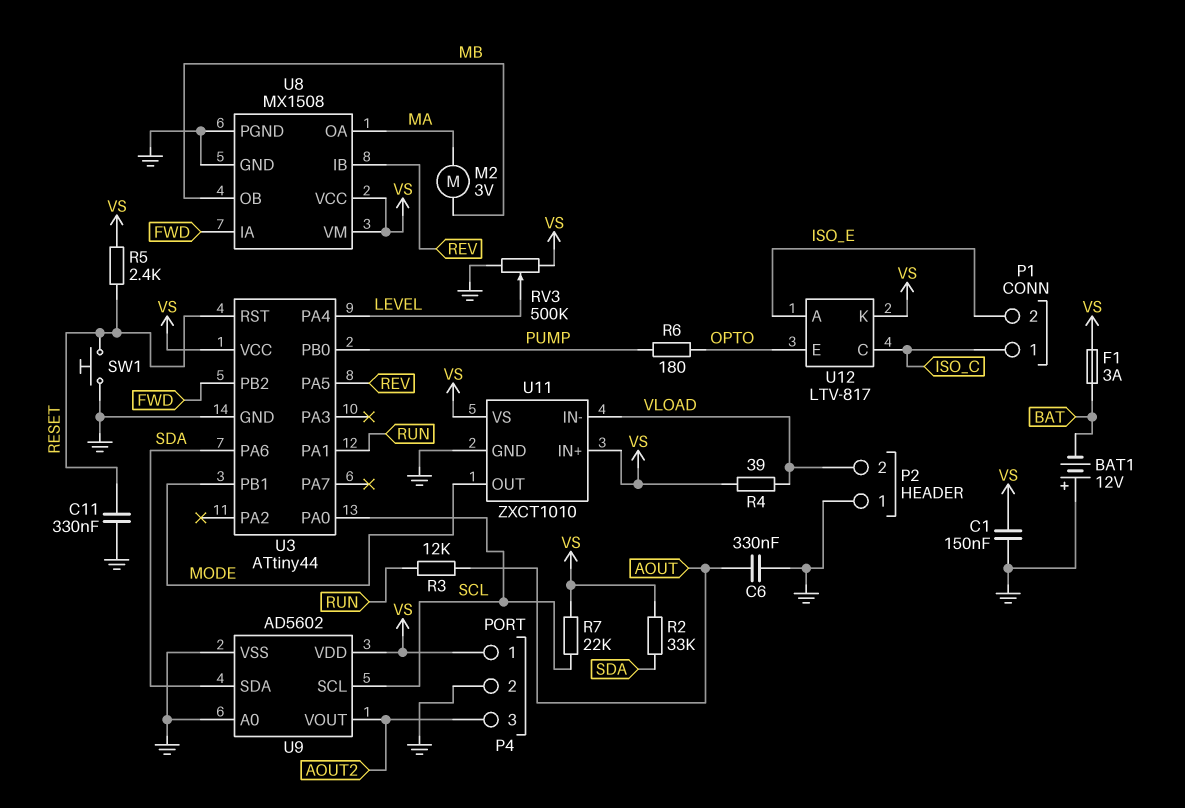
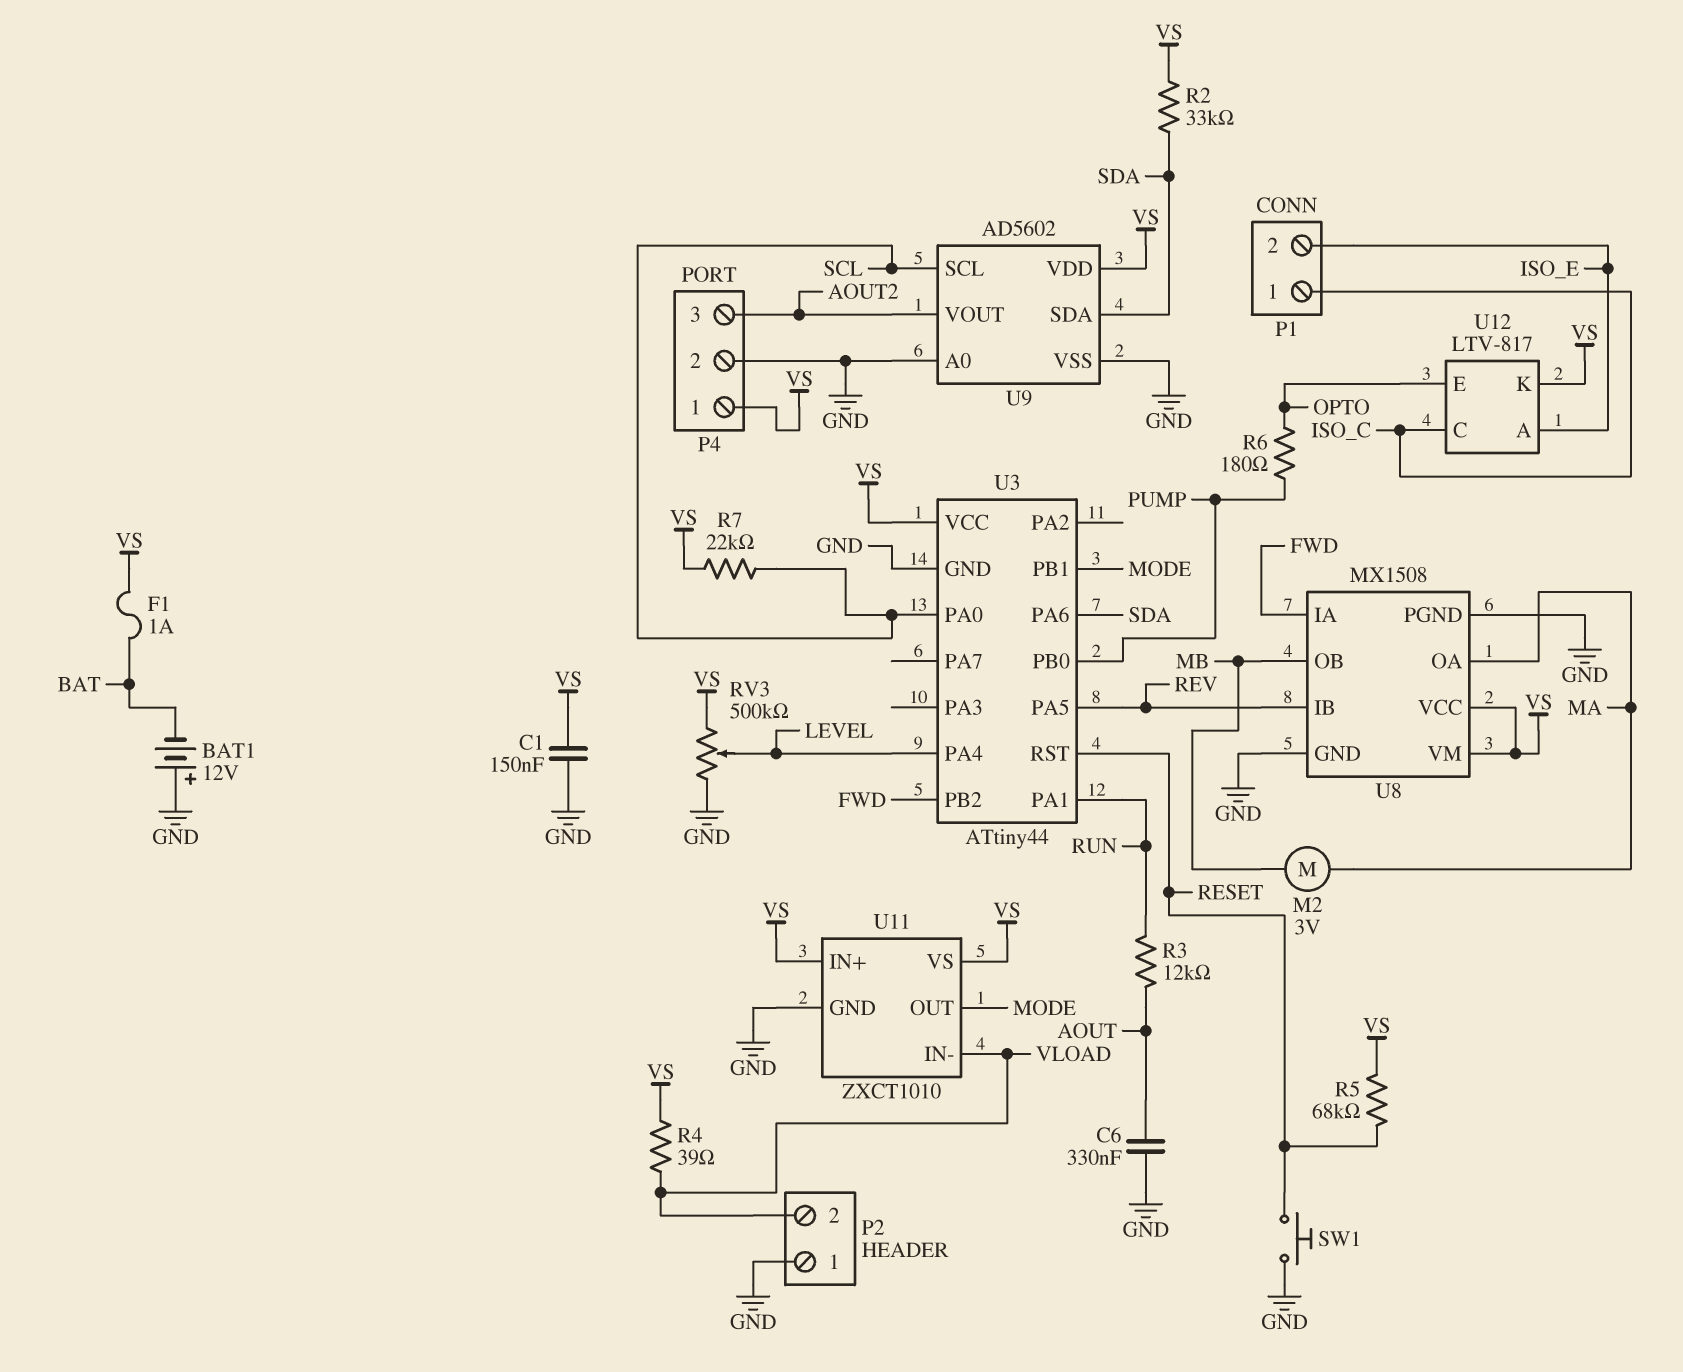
C11: 330nF (GND, RESET) -> none
F1: 3A (BAT, VS) -> 1A (BAT, VS)
R5: 2.4k (RESET, VS) -> 68k (RESET, VS)

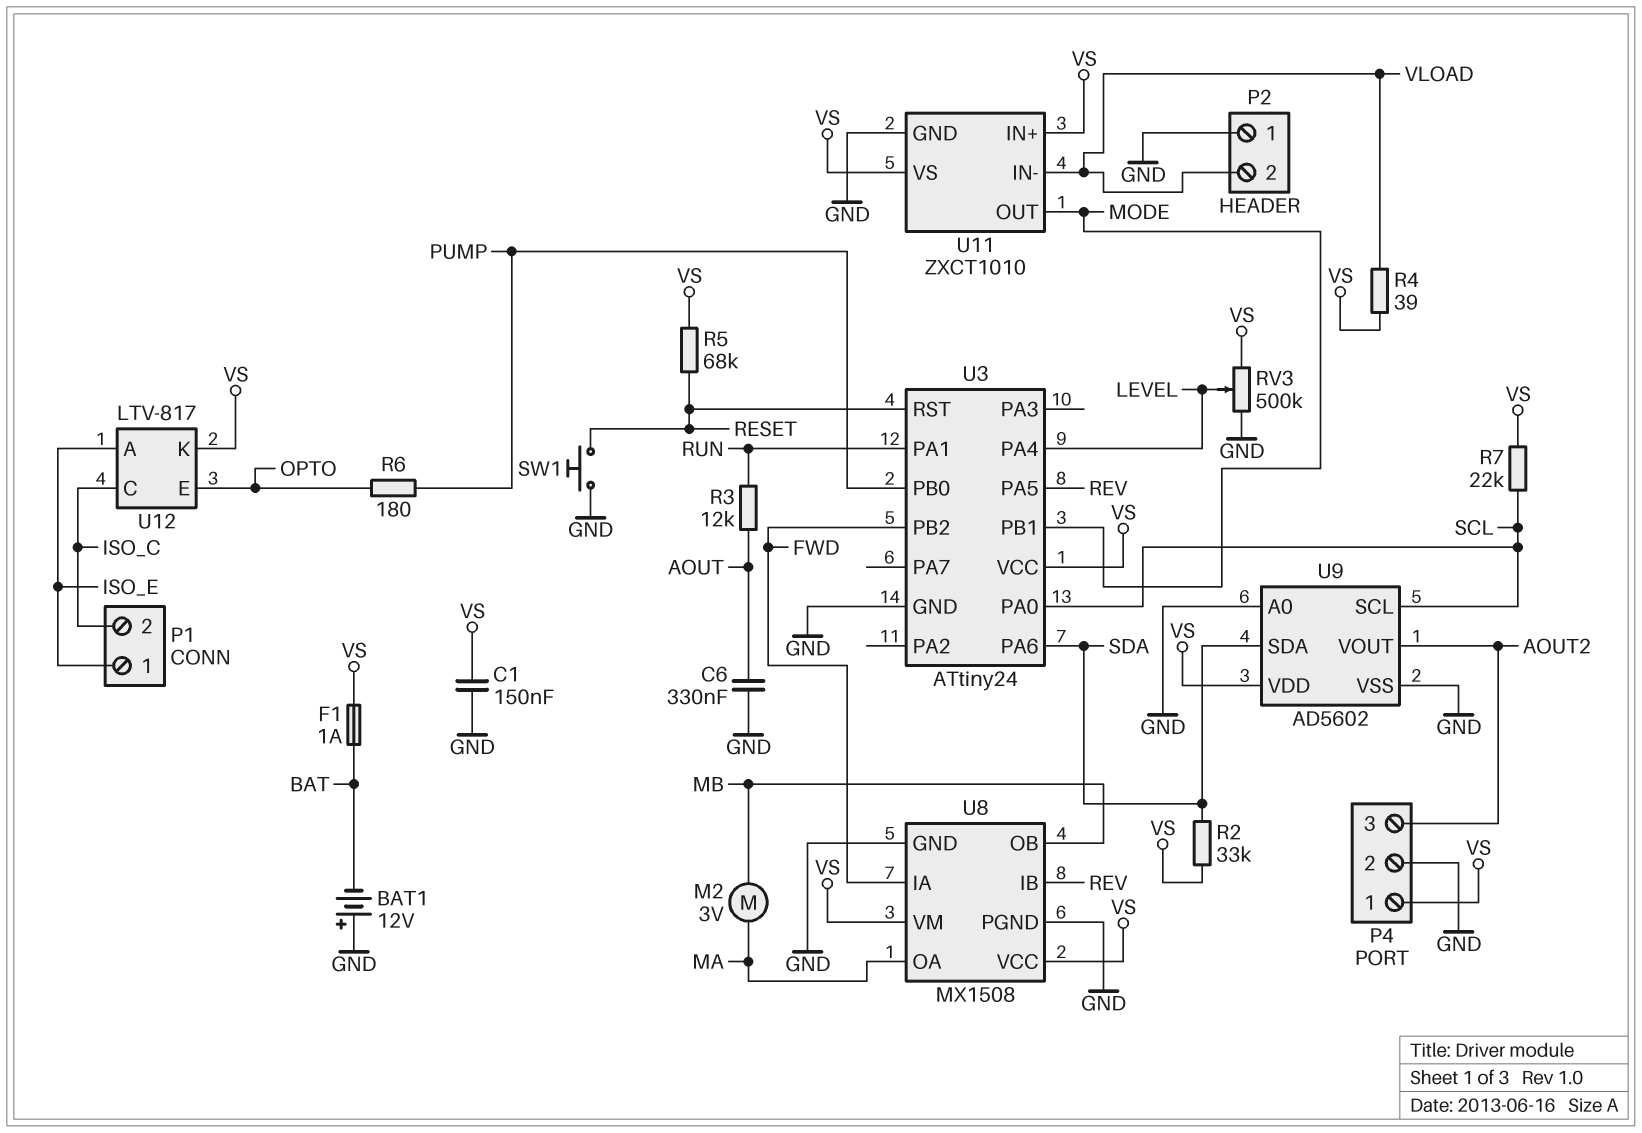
P1 pin 1: ISO_C -> ISO_E
P1 pin 2: ISO_E -> ISO_C
U3: ATtiny44 -> ATtiny24

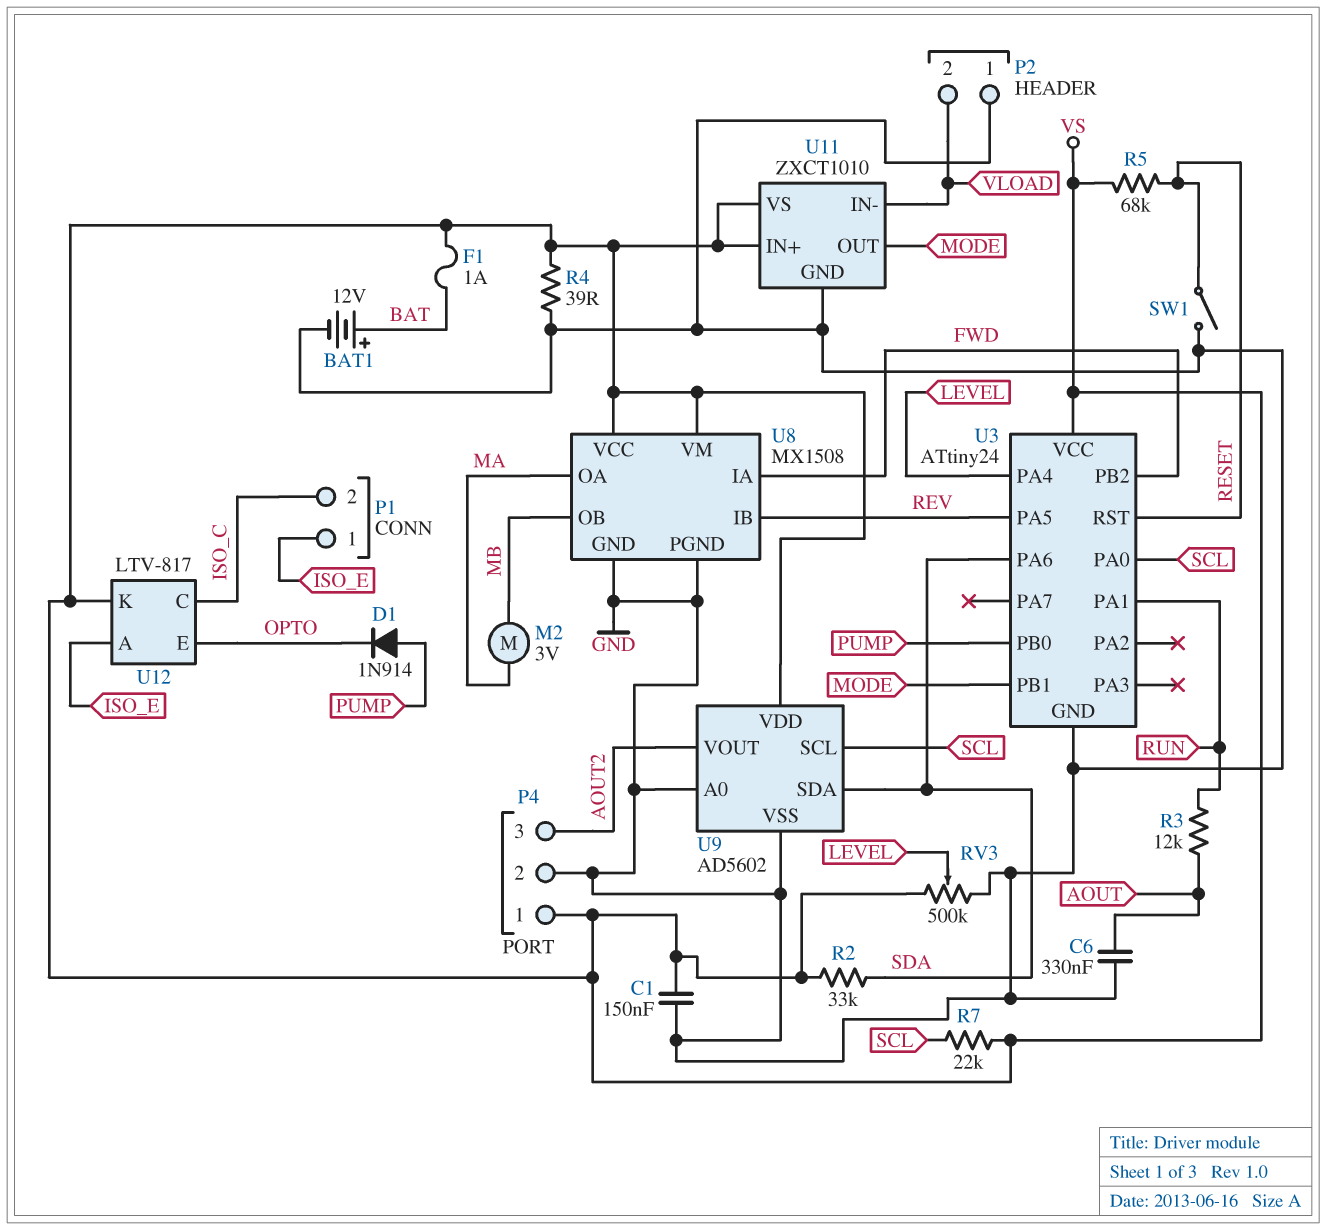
BAT1: 12V (plus GND, minus BAT) -> 12V (plus BAT, minus GND)
D1: none -> diode 1N914 (A PUMP, K OPTO)
R4: 39 (VLOAD, VS) -> 39 (GND, VS)
R6: 180 (OPTO, PUMP) -> none
SW1: button (GND, RESET) -> switch (GND, RESET)

